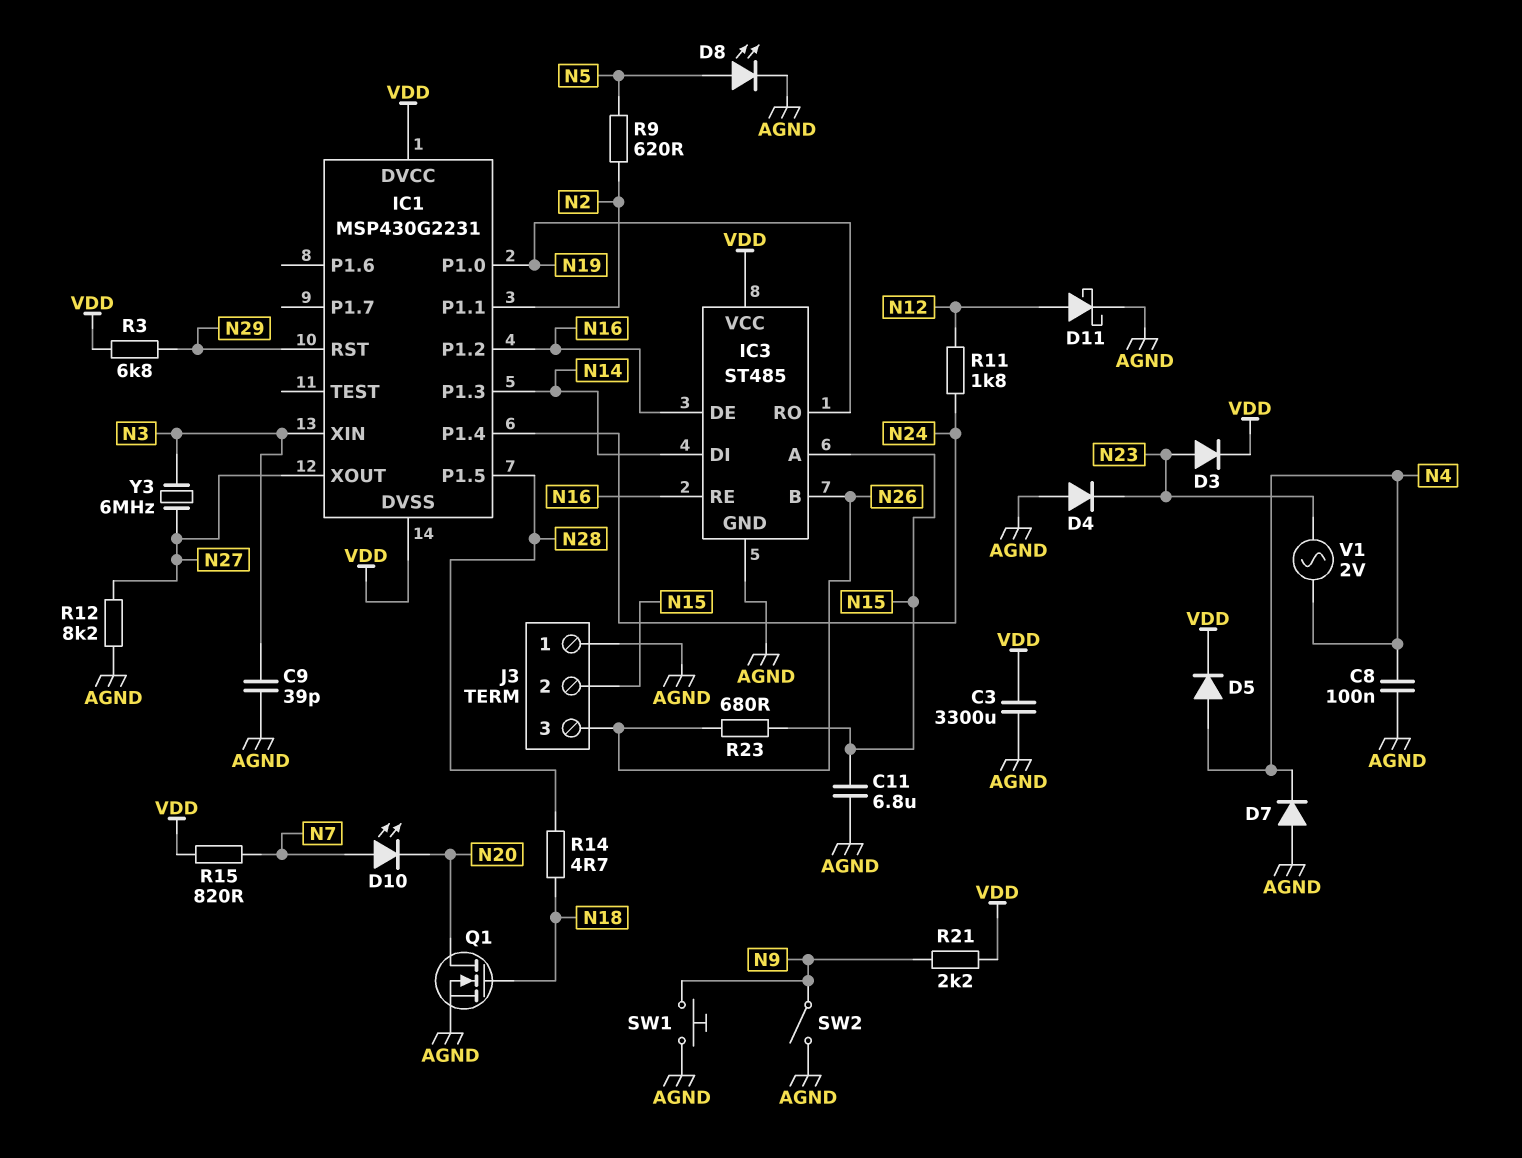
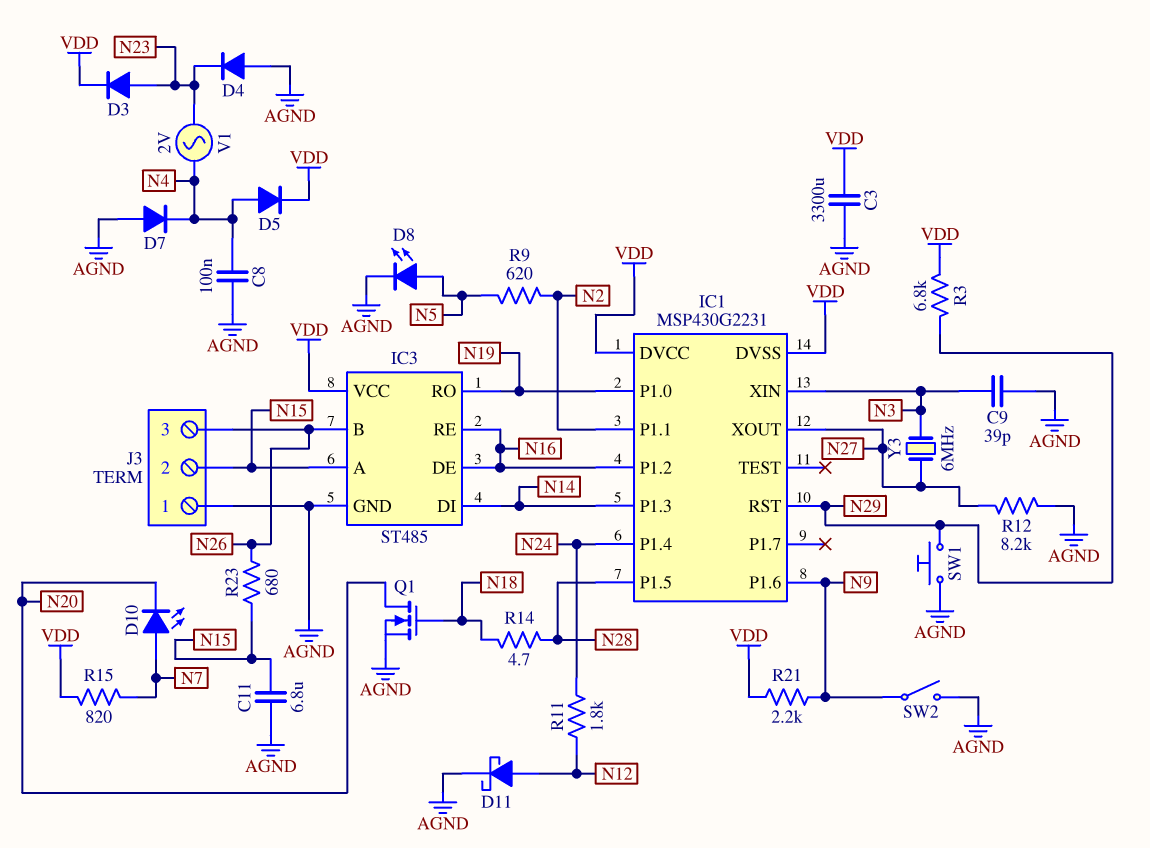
IC1 pin P1.6: none -> N9
SW1: button (AGND, N9) -> button (AGND, N29)

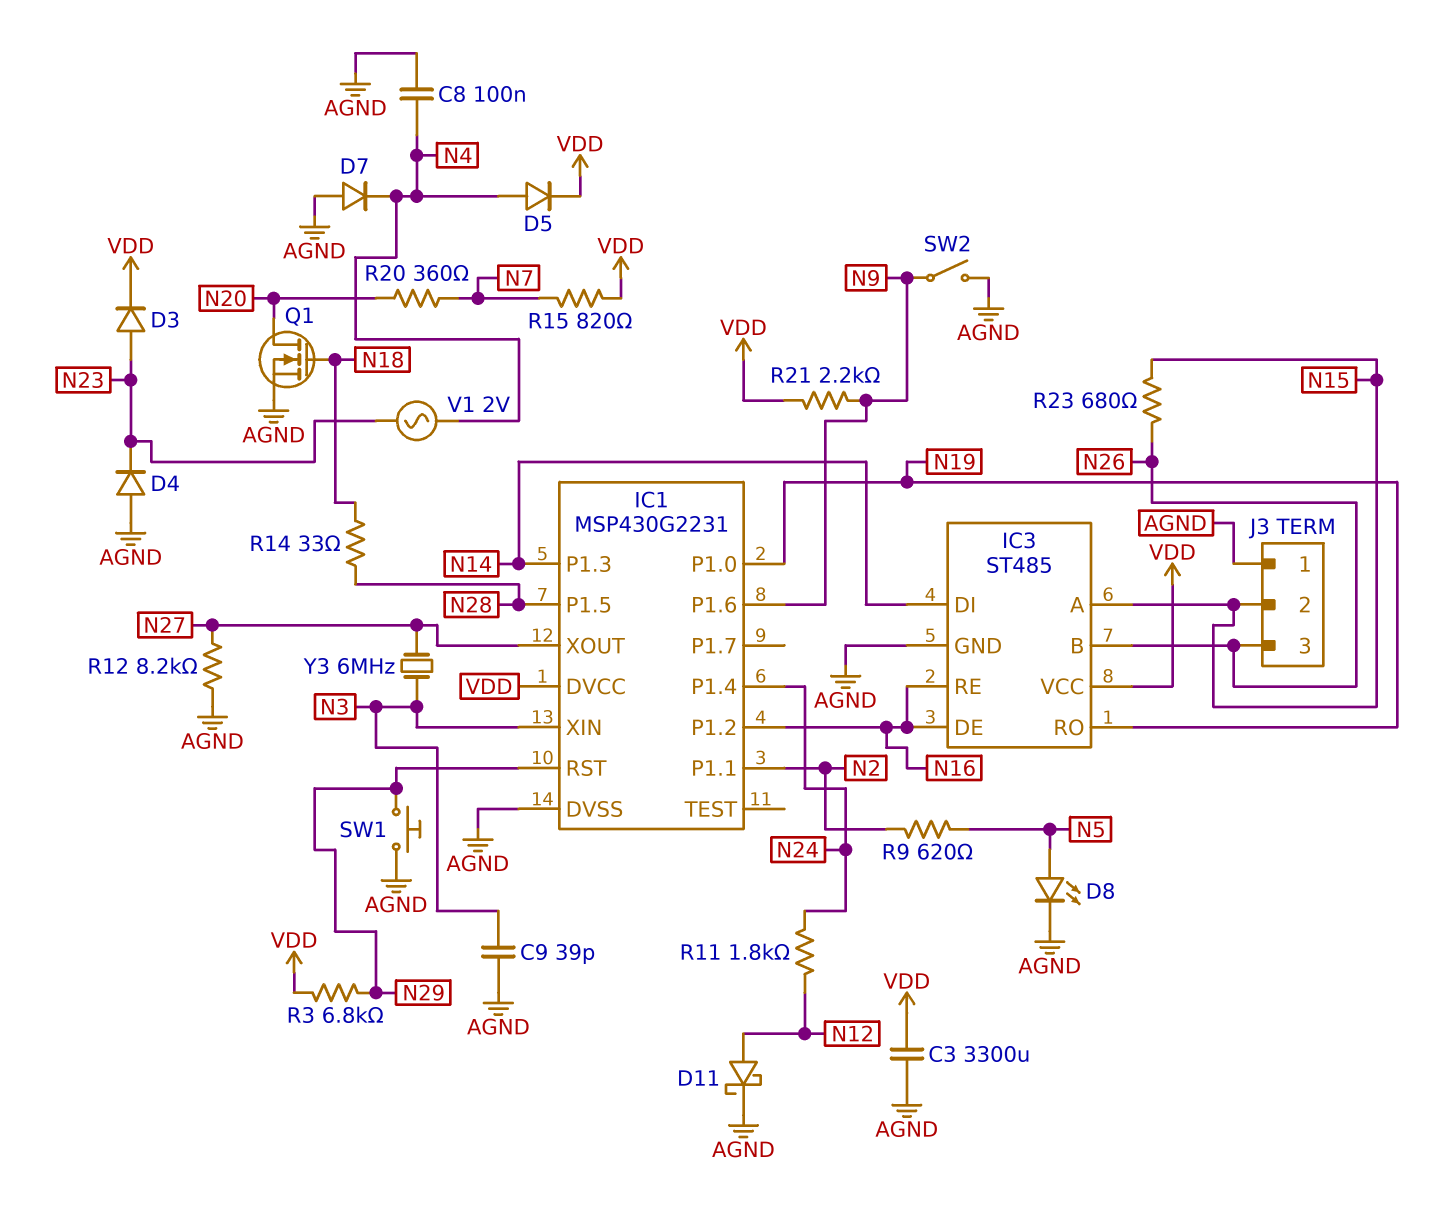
C11: 6.8uF (AGND, N15) -> none
D10: LED (A N7, K N20) -> none
IC1 pin DVSS: VDD -> AGND
R14: 4.7 (N18, N28) -> 33 (N18, N28)
R20: none -> 360 (N7, N20)

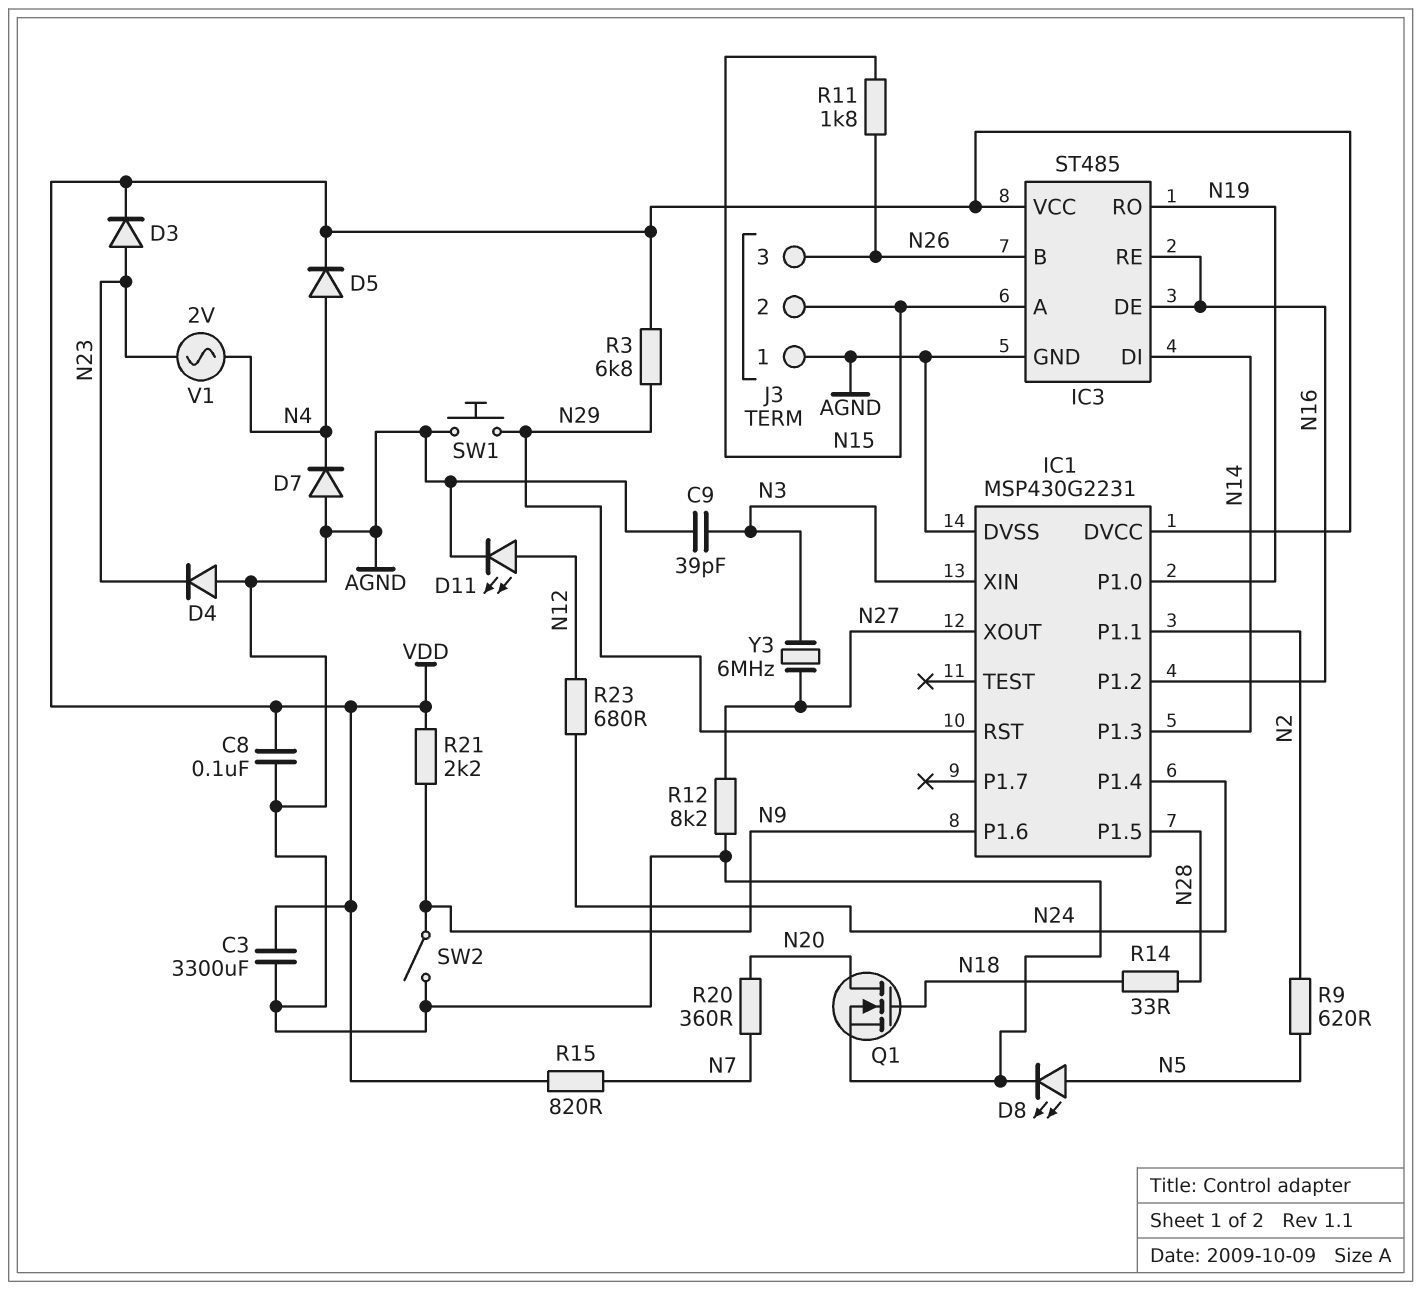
C8: 100nF (AGND, N4) -> 100nF (AGND, VDD)
D11: schottky (A N12, K AGND) -> LED (A N12, K AGND)
R11: 1.8k (N12, N24) -> 1.8k (N15, N26)
R23: 680 (N15, N26) -> 680 (N12, N24)

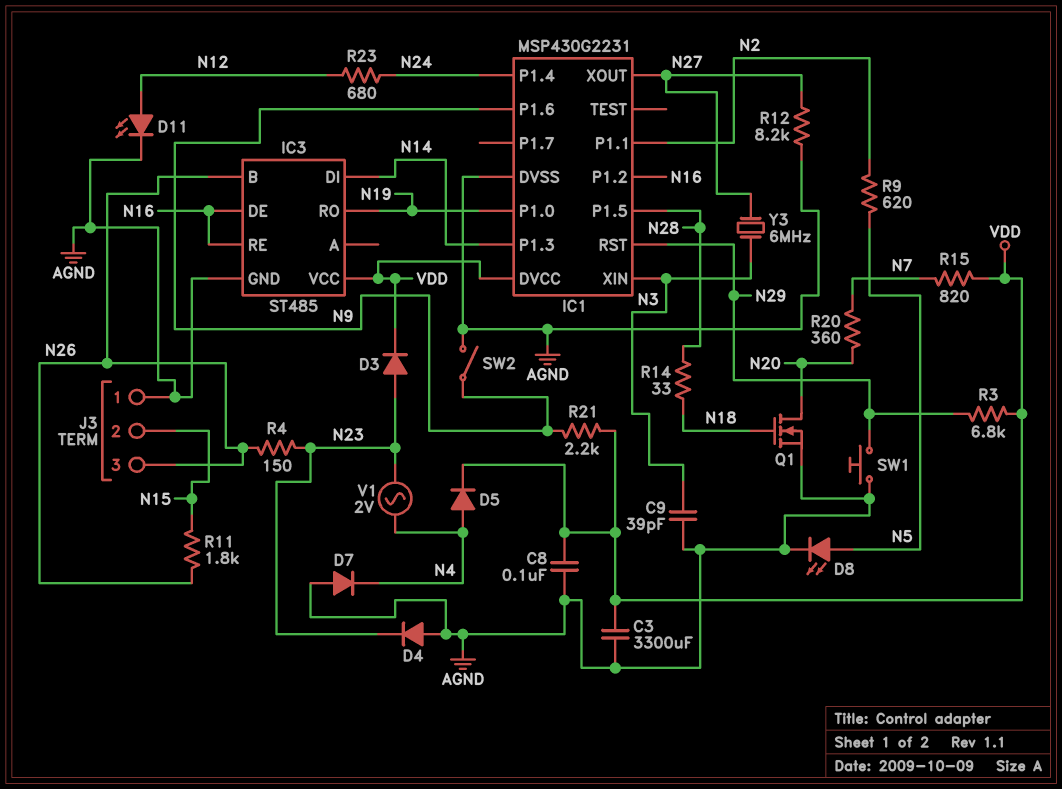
IC3 pin A: N15 -> none
R4: none -> 150 (N23, N26)

